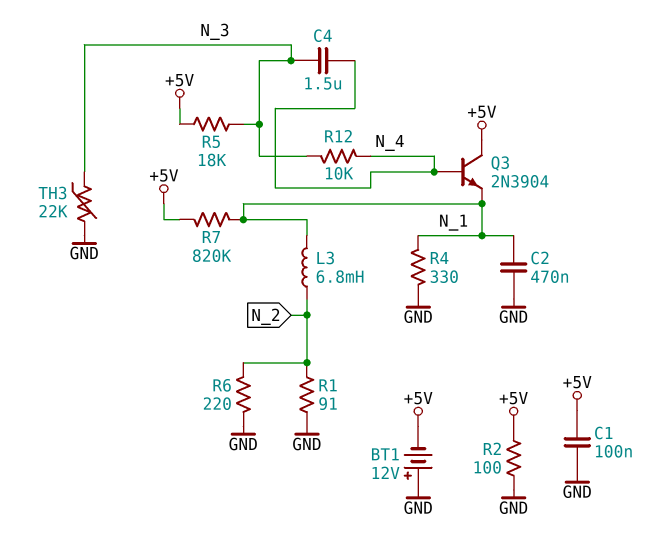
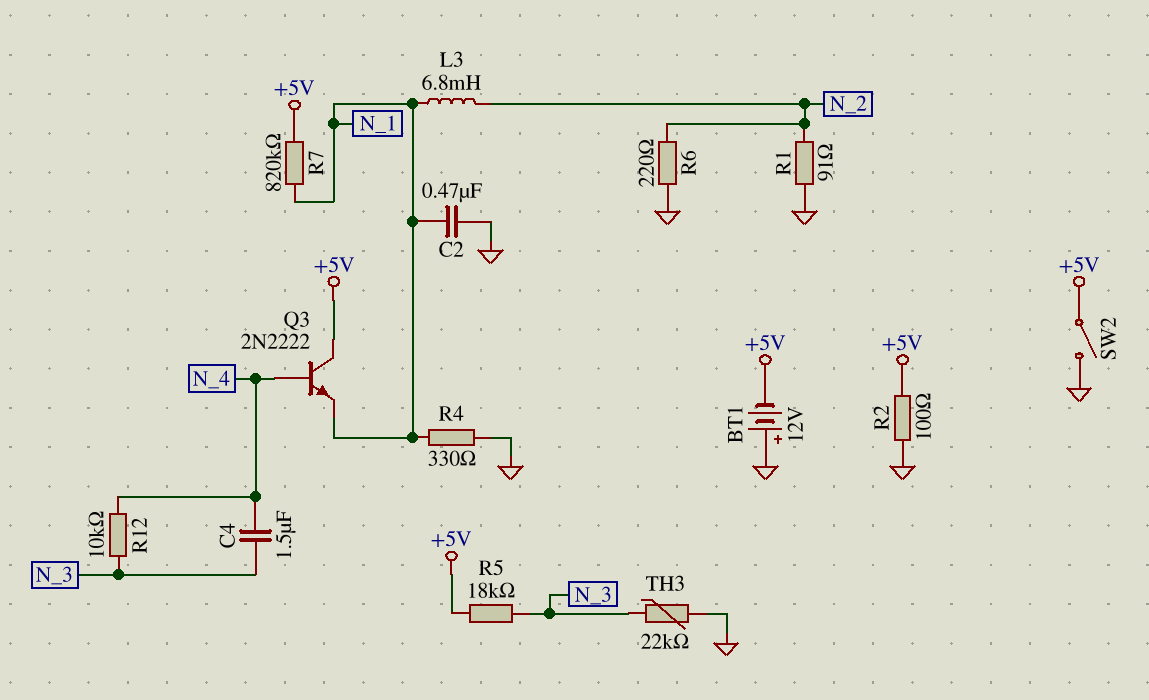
C1: 100nF (+5V, GND) -> none
Q3: NPN 2N3904 (B N_4, C +5V, E N_1) -> NPN 2N2222 (B N_4, C +5V, E N_1)
SW2: none -> switch (+5V, GND)

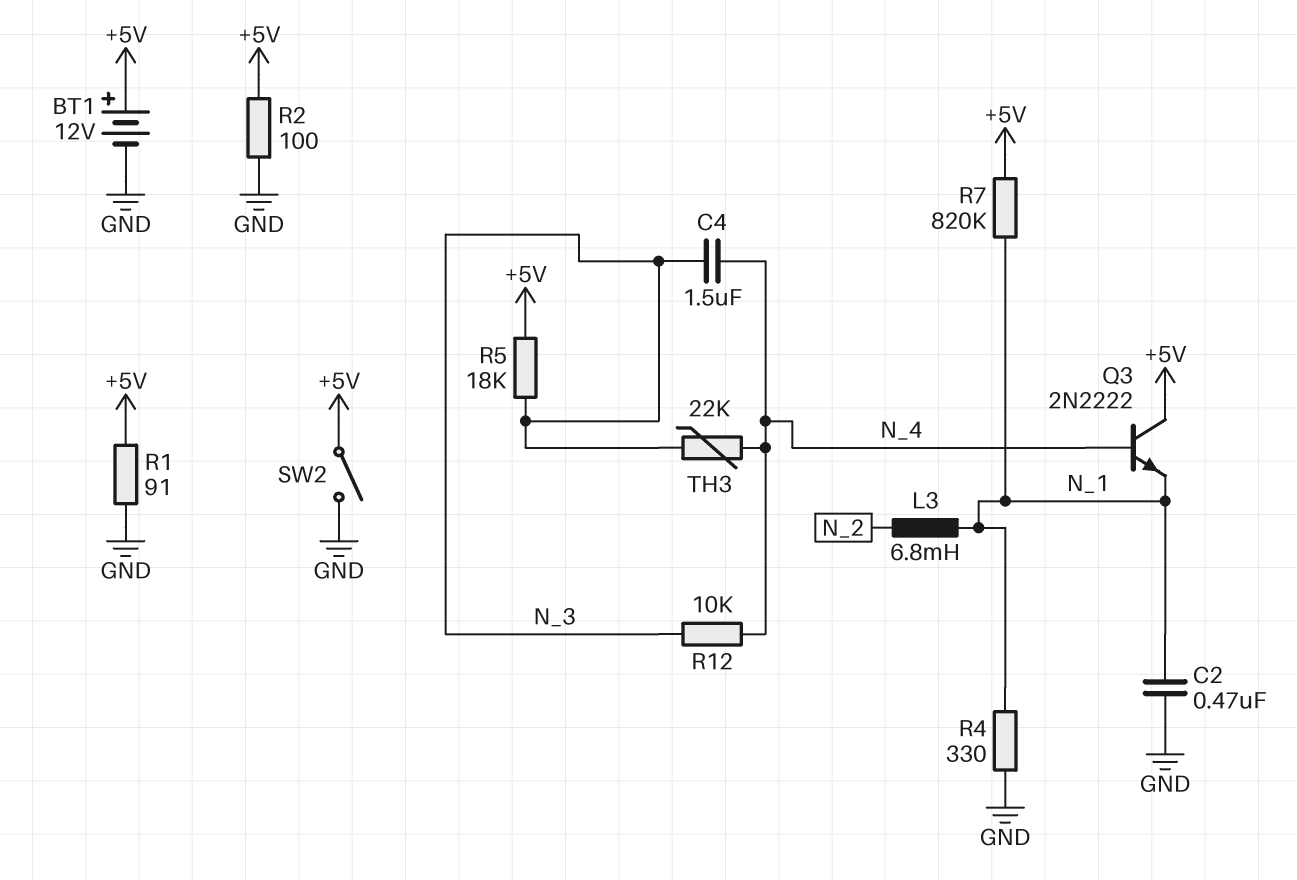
BT1: 12V (plus GND, minus +5V) -> 12V (plus +5V, minus GND)
R1: 91 (GND, N_2) -> 91 (+5V, GND)
R6: 220 (GND, N_2) -> none
TH3: 22k (GND, N_3) -> 22k (N_3, N_4)

